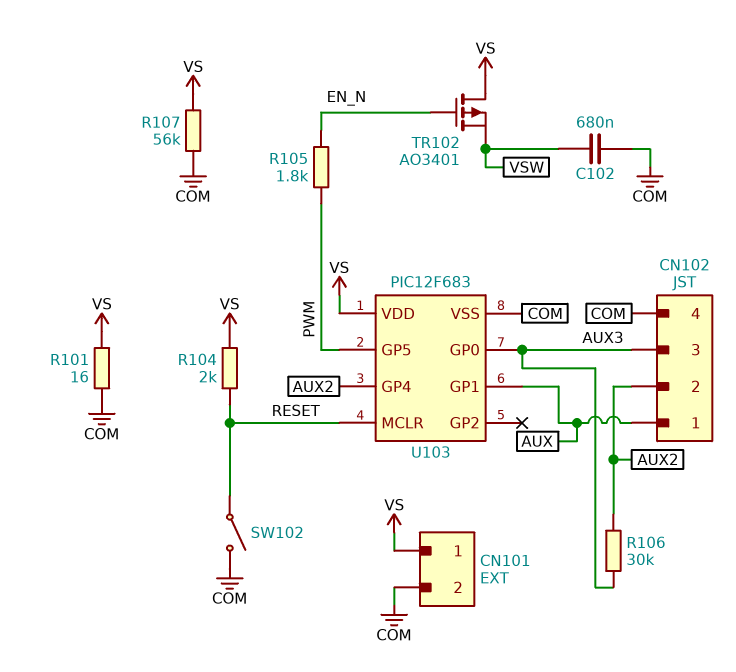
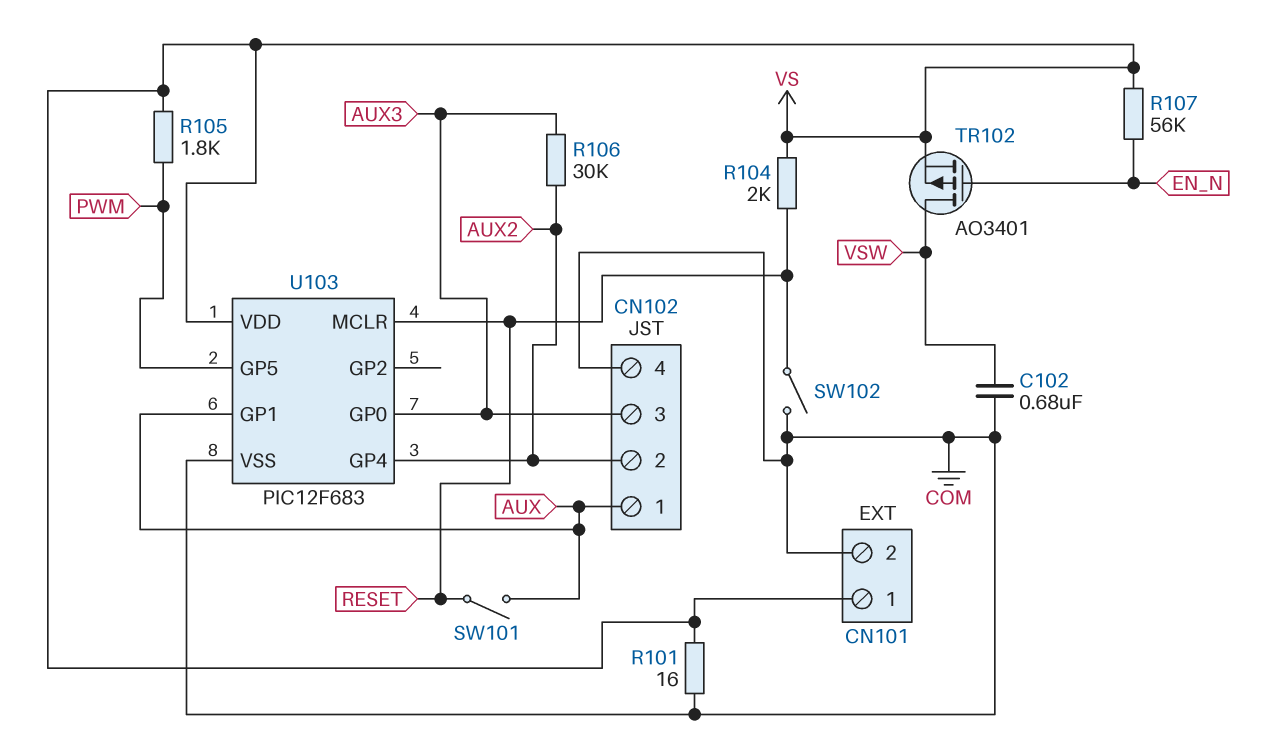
R105: 1.8k (EN_N, PWM) -> 1.8k (PWM, VS)
R107: 56k (COM, VS) -> 56k (EN_N, VS)
SW101: none -> switch (AUX, RESET)
TR102: PMOS AO3401 (G EN_N, D VS, S VSW) -> PMOS AO3401 (G EN_N, D VSW, S VS)

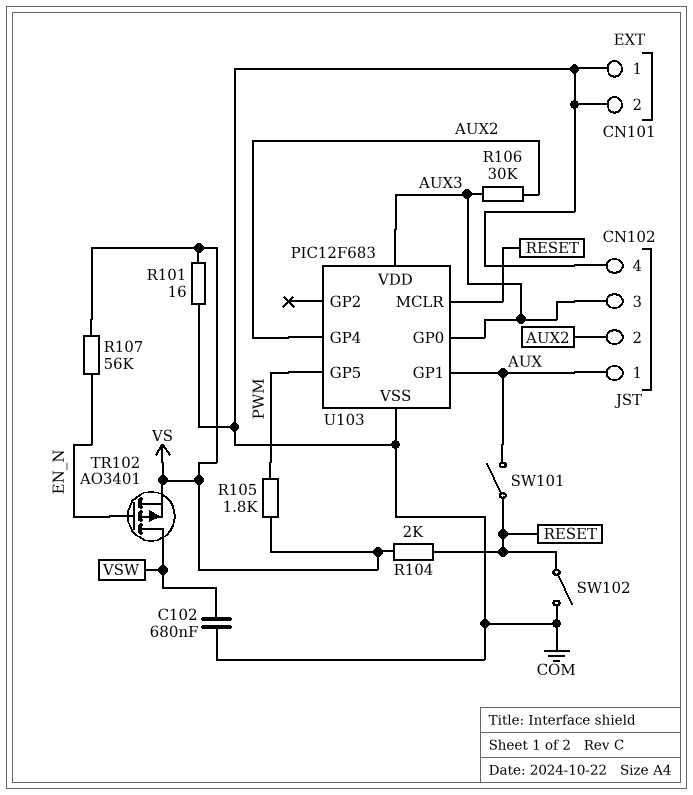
CN101 pin 1: VS -> COM
U103 pin VDD: VS -> AUX3

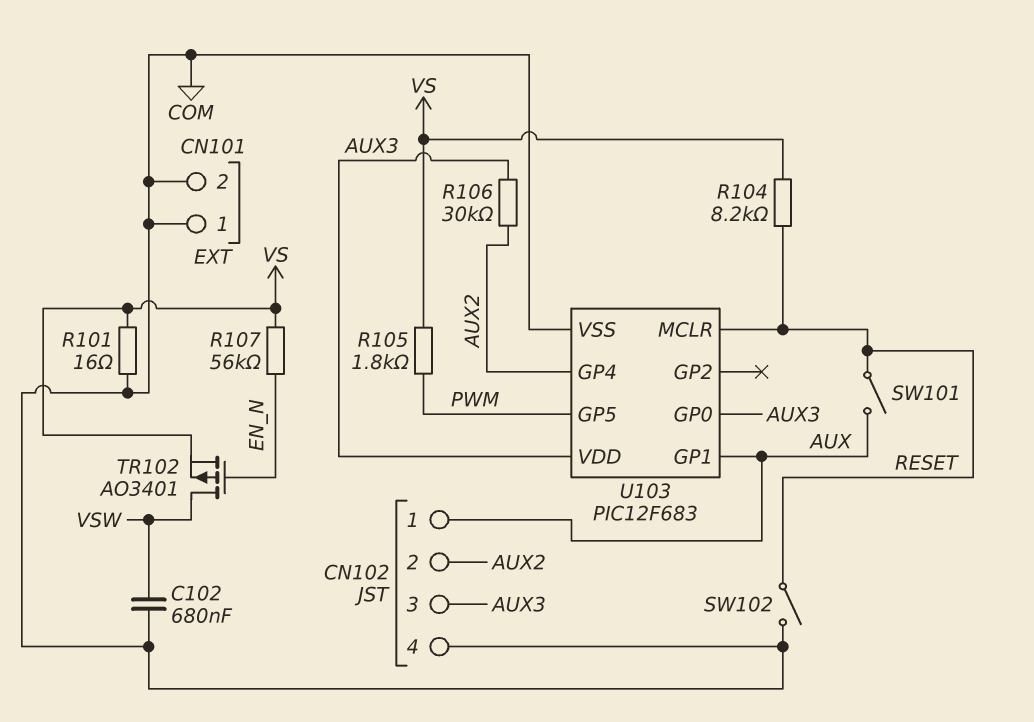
R104: 2k (RESET, VS) -> 8.2k (RESET, VS)

